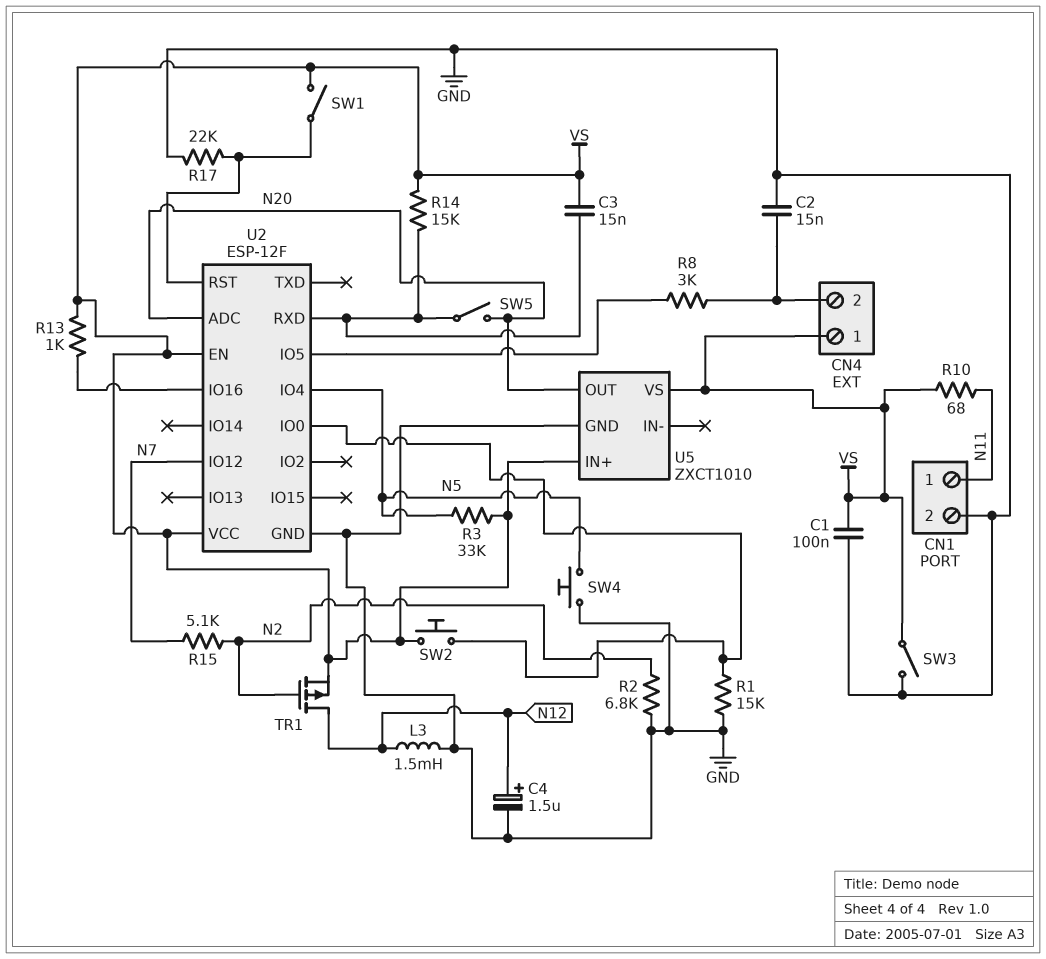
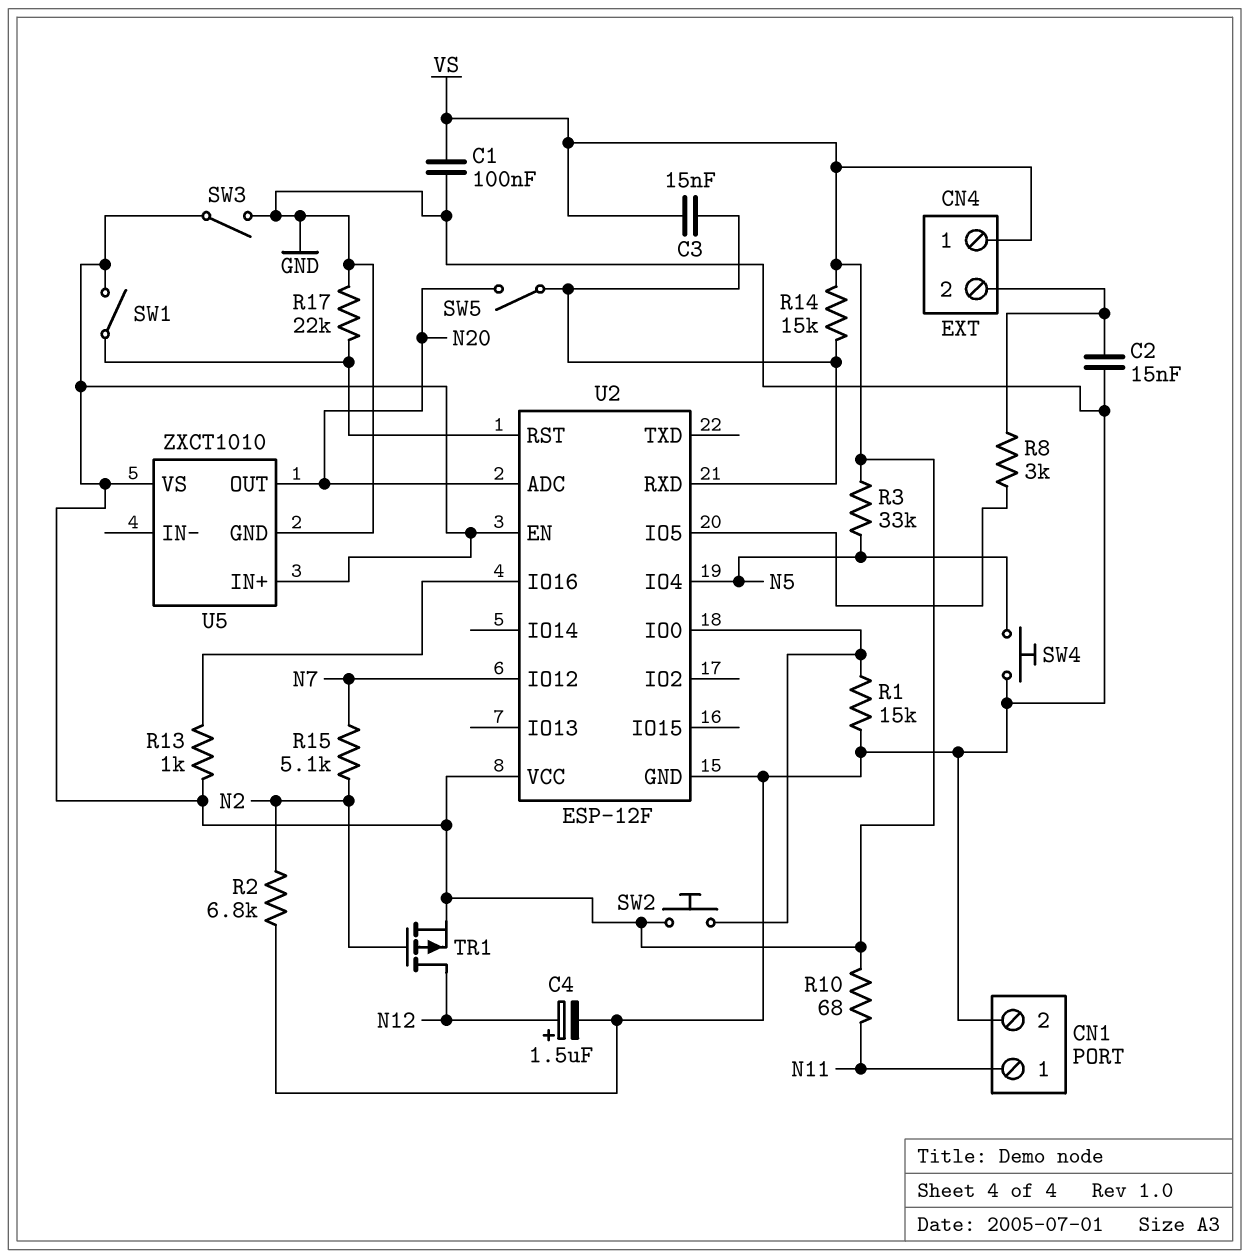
L3: 1.5mH (GND, N12) -> none

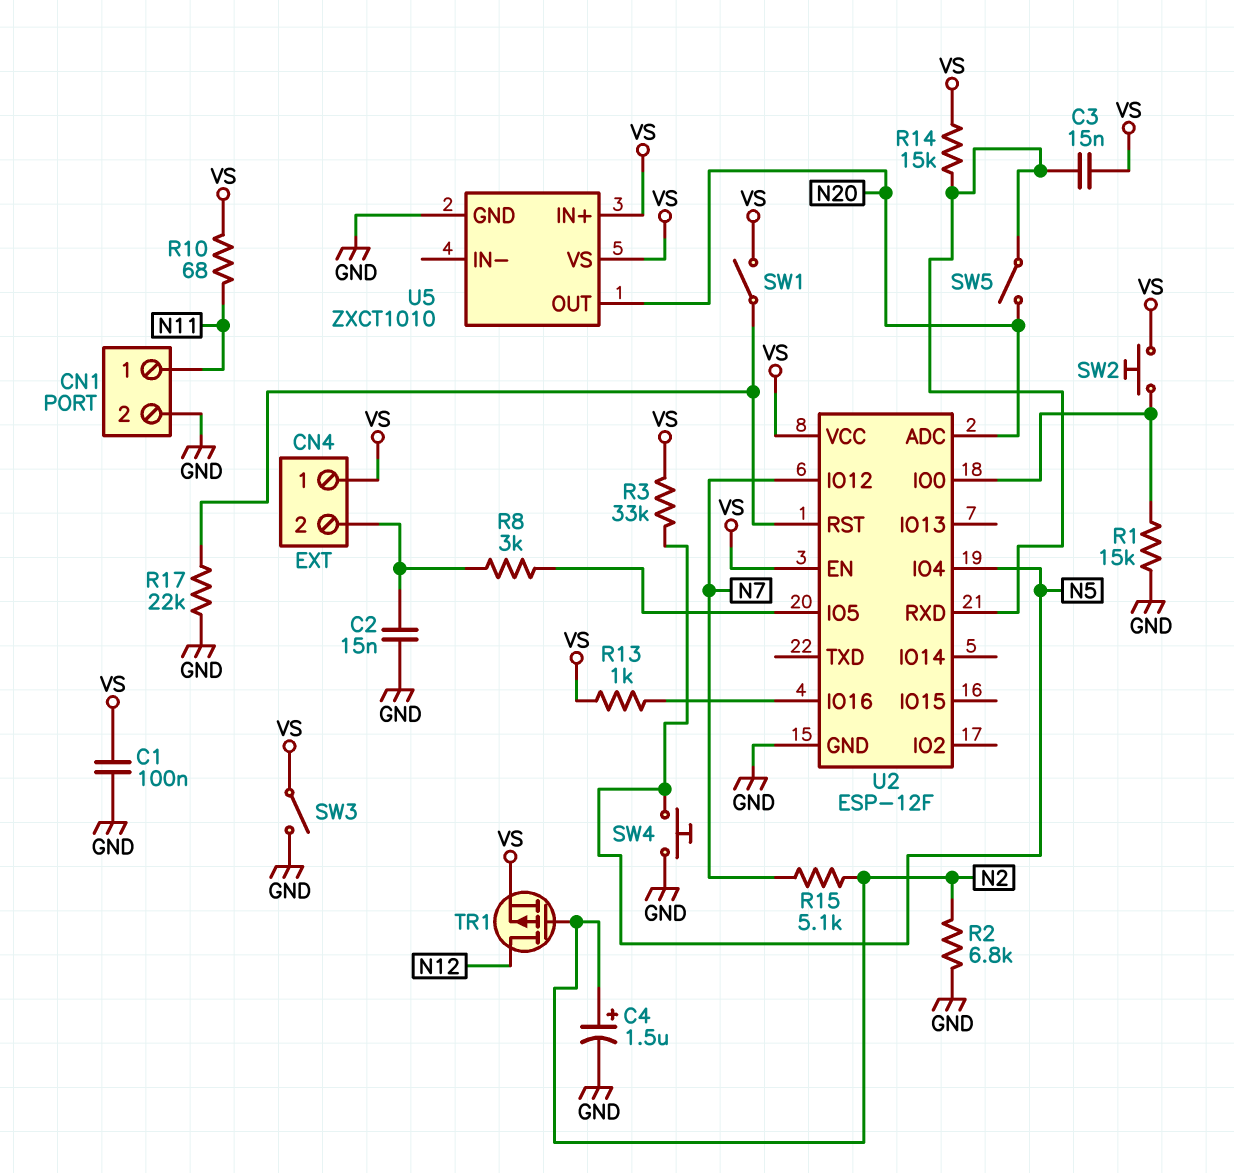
C4: 1.5uF (plus N12, minus GND) -> 1.5uF (plus N2, minus GND)

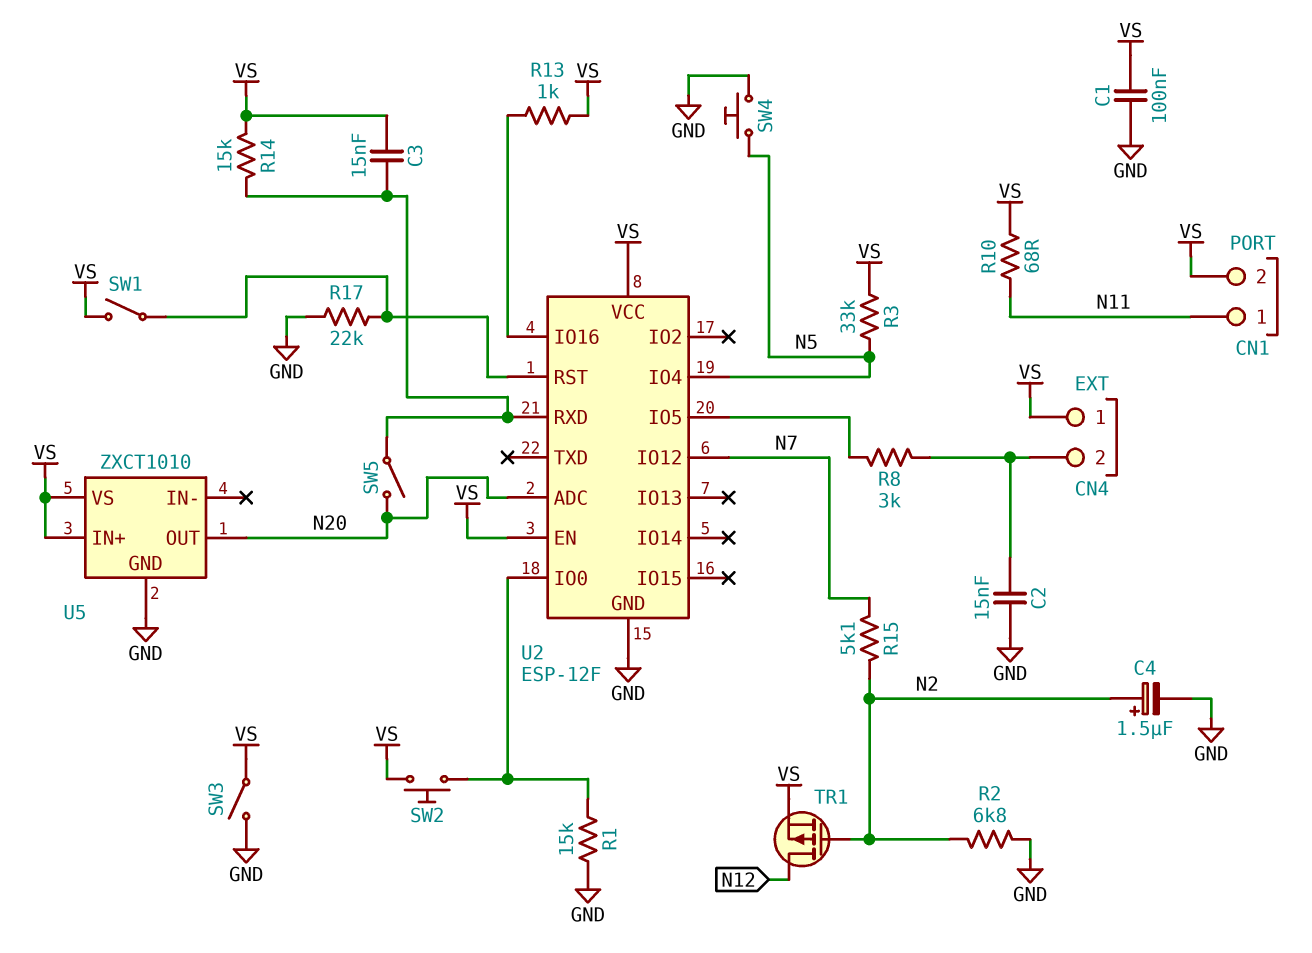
CN1 pin 2: GND -> VS

